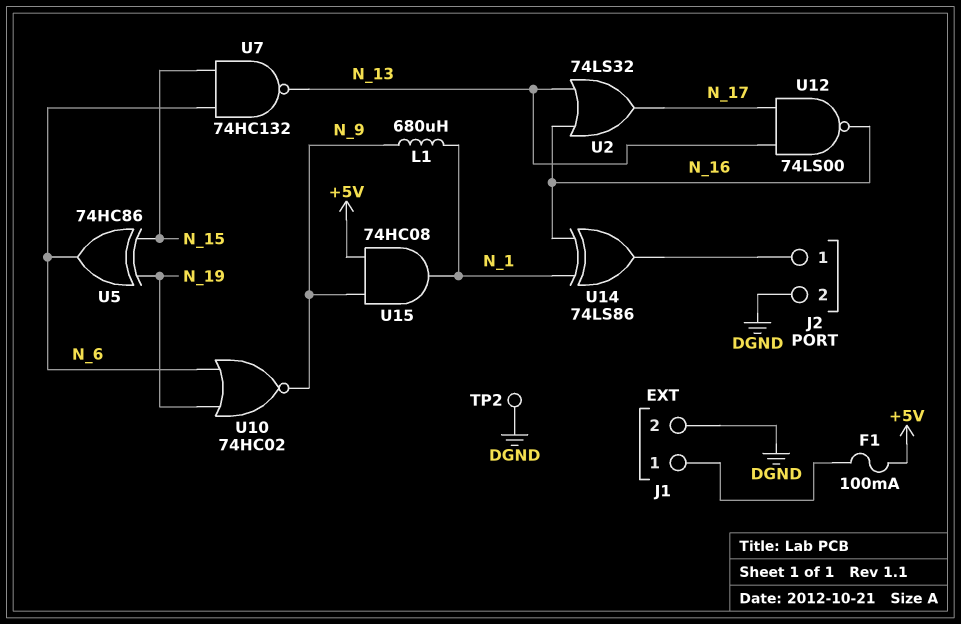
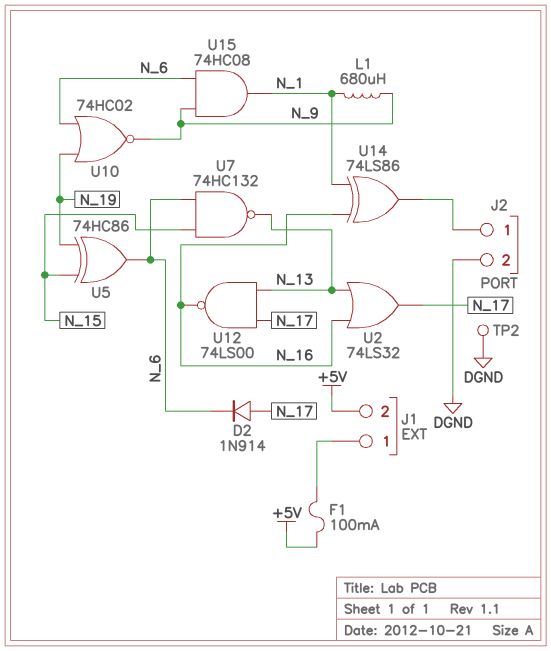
D2: none -> diode 1N914 (A N_17, K N_6)
J1 pin 2: DGND -> +5V
U15: AND 74HC08 (in +5V, in N_9, out N_1) -> AND 74HC08 (in N_6, in N_9, out N_1)

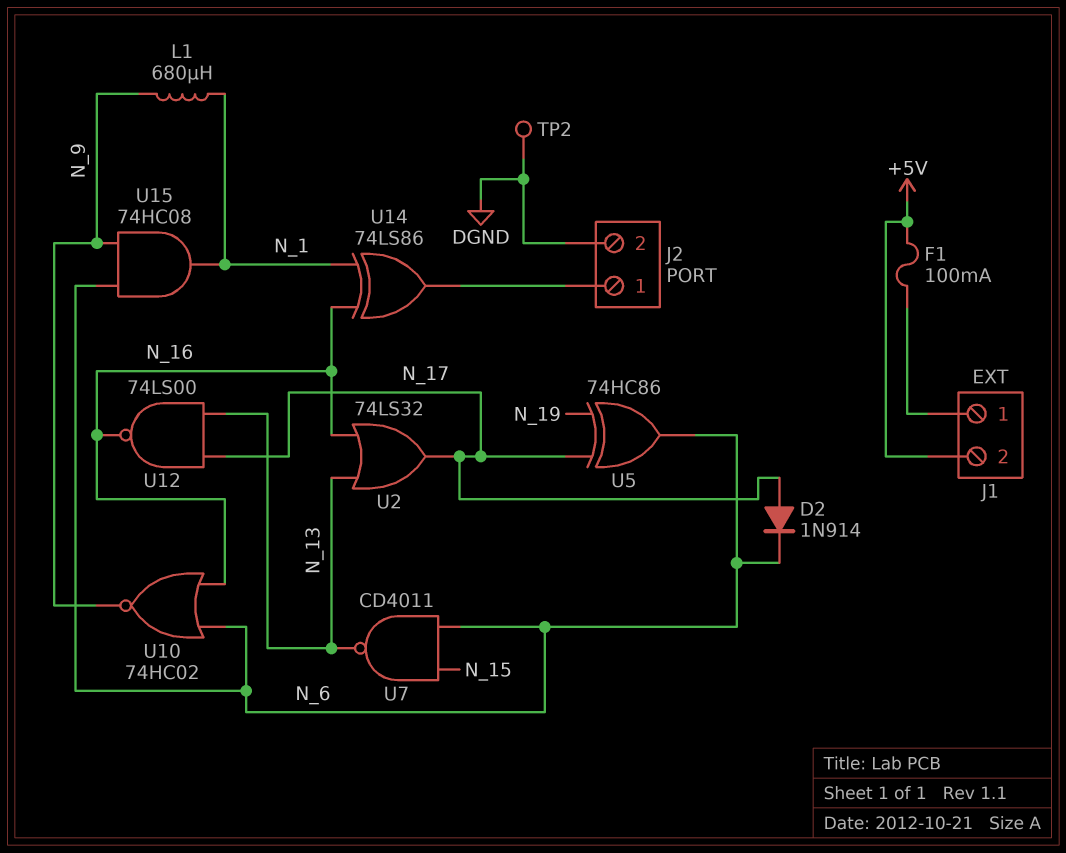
U5: XOR 74HC86 (in N_15, in N_19, out N_6) -> XOR 74HC86 (in N_17, in N_19, out N_6)
U7: NAND 74HC132 (in N_6, in N_15, out N_13) -> NAND CD4011 (in N_6, in N_15, out N_13)
U10: NOR 74HC02 (in N_6, in N_19, out N_9) -> NOR 74HC02 (in N_6, in N_16, out N_9)

